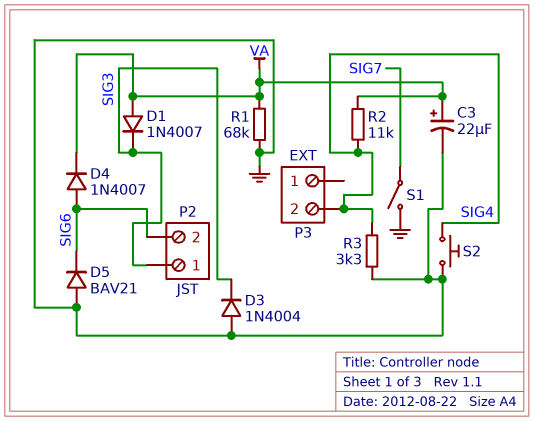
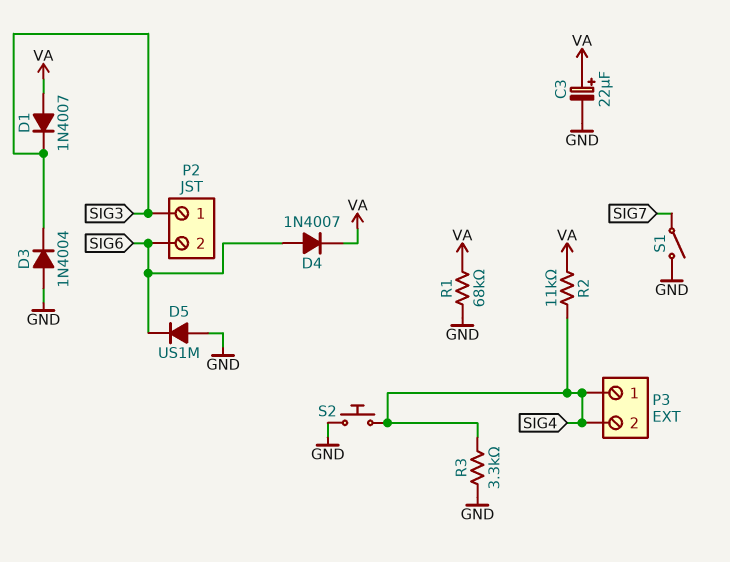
D5: diode BAV21 (A GND, K SIG6) -> diode US1M (A GND, K SIG6)
P3 pin 1: none -> SIG4

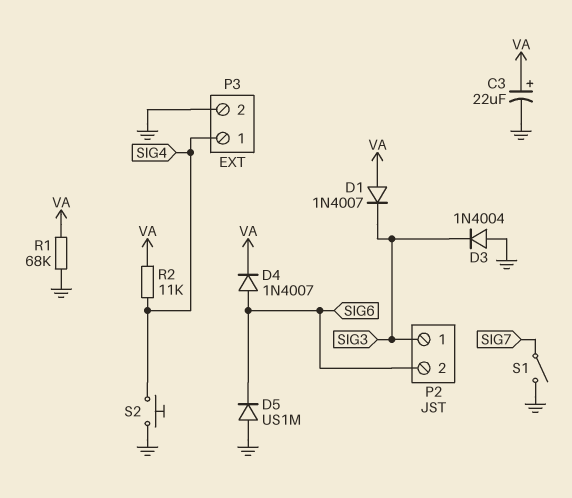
P3 pin 2: SIG4 -> GND
R3: 3.3k (GND, SIG4) -> none

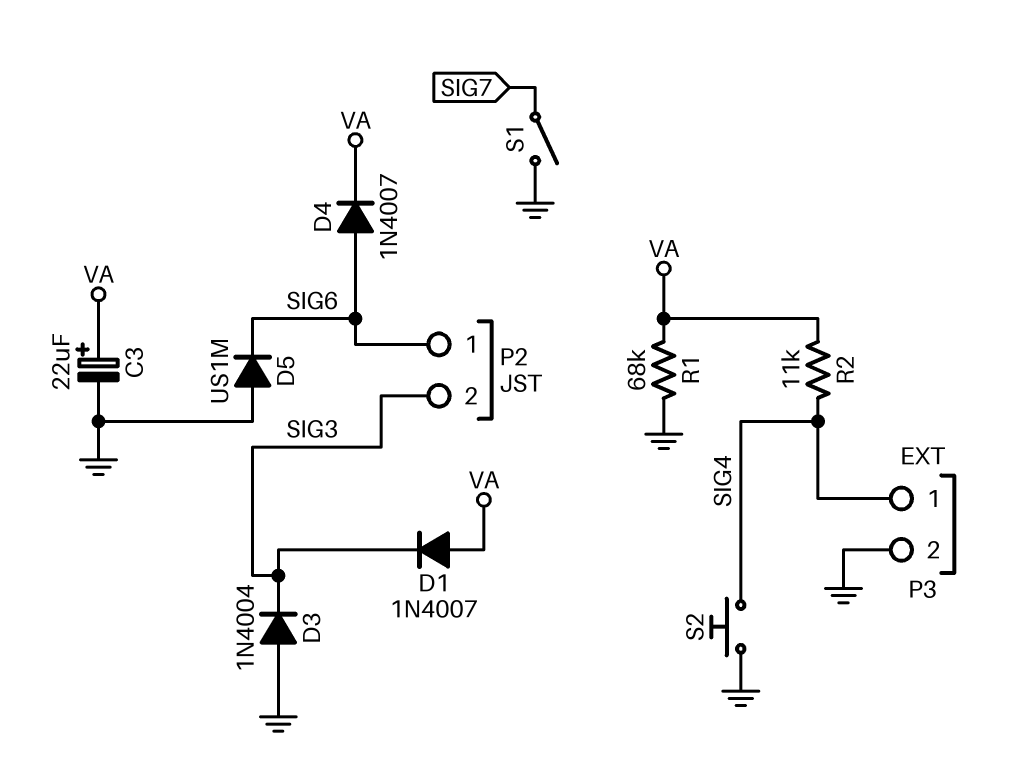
P2 pin 1: SIG3 -> SIG6
P2 pin 2: SIG6 -> SIG3

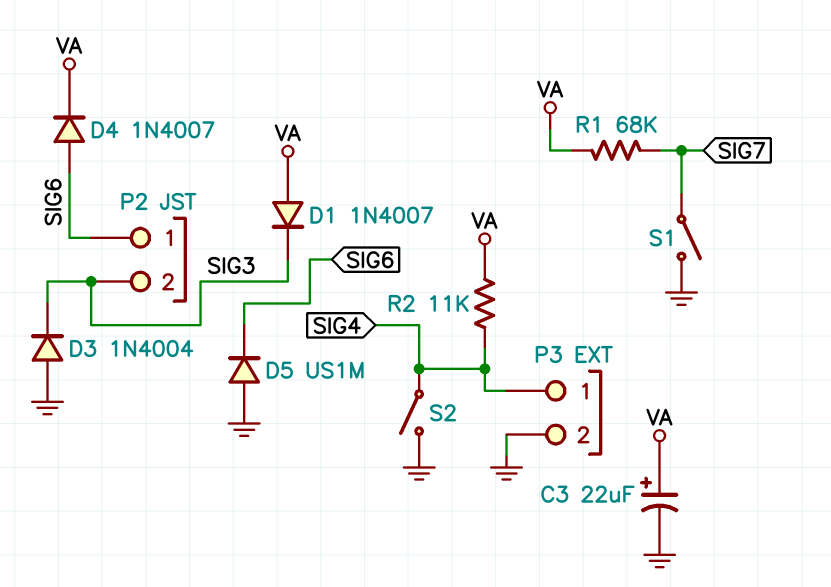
R1: 68k (GND, VA) -> 68k (SIG7, VA)
S2: button (GND, SIG4) -> switch (GND, SIG4)

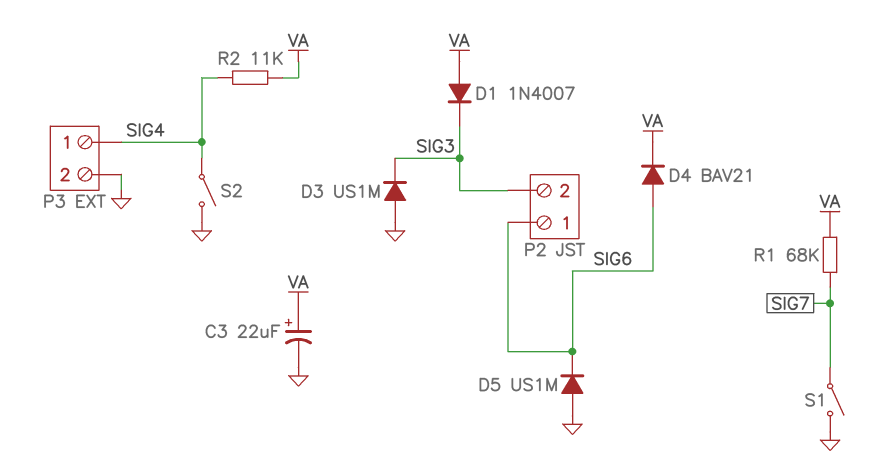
D3: diode 1N4004 (A GND, K SIG3) -> diode US1M (A GND, K SIG3)
D4: diode 1N4007 (A SIG6, K VA) -> diode BAV21 (A SIG6, K VA)

